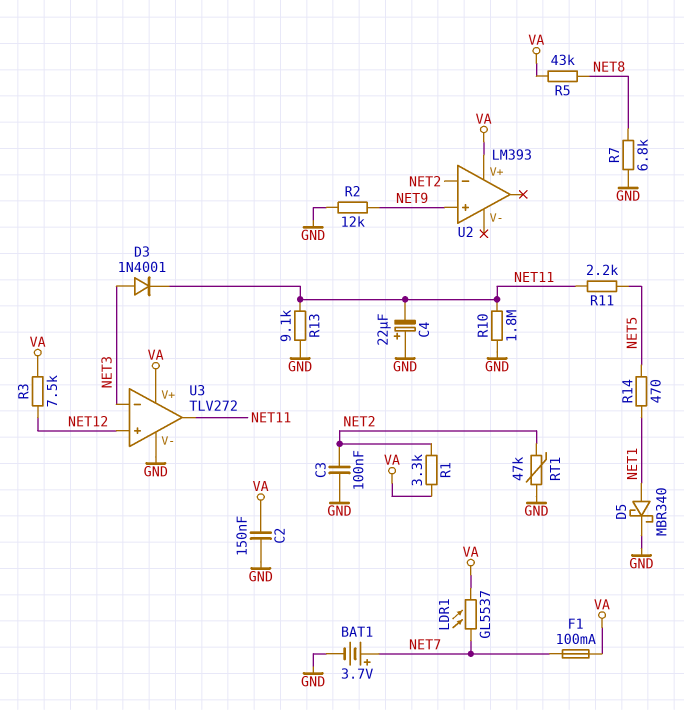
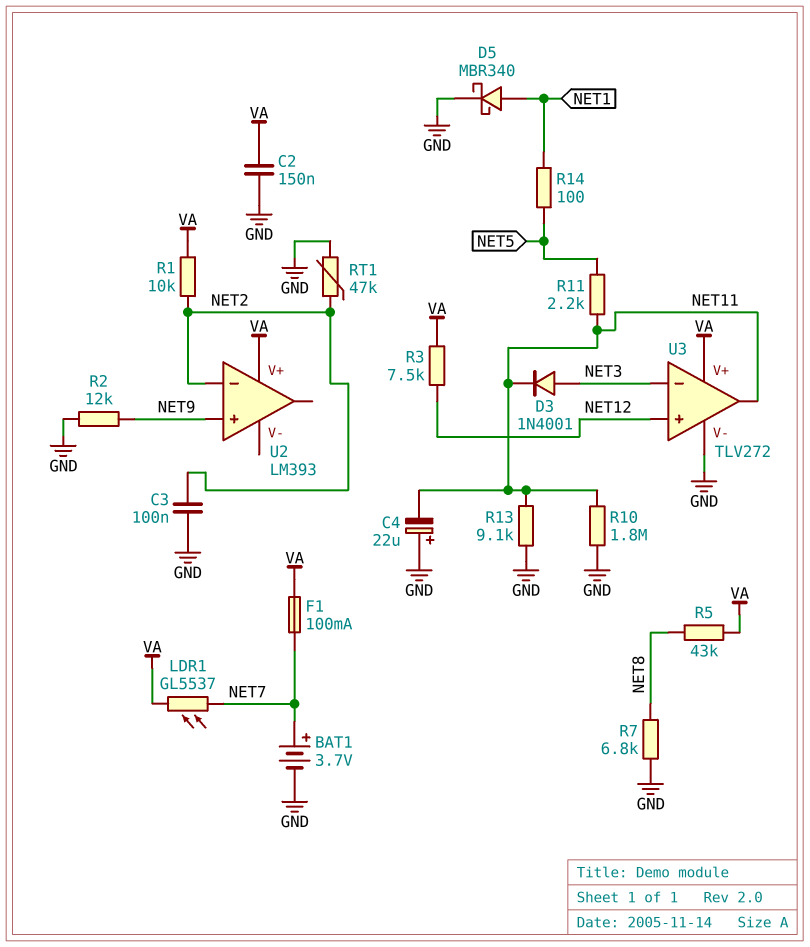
R1: 3.3k (NET2, VA) -> 10k (NET2, VA)
R14: 470 (NET1, NET5) -> 100 (NET1, NET5)

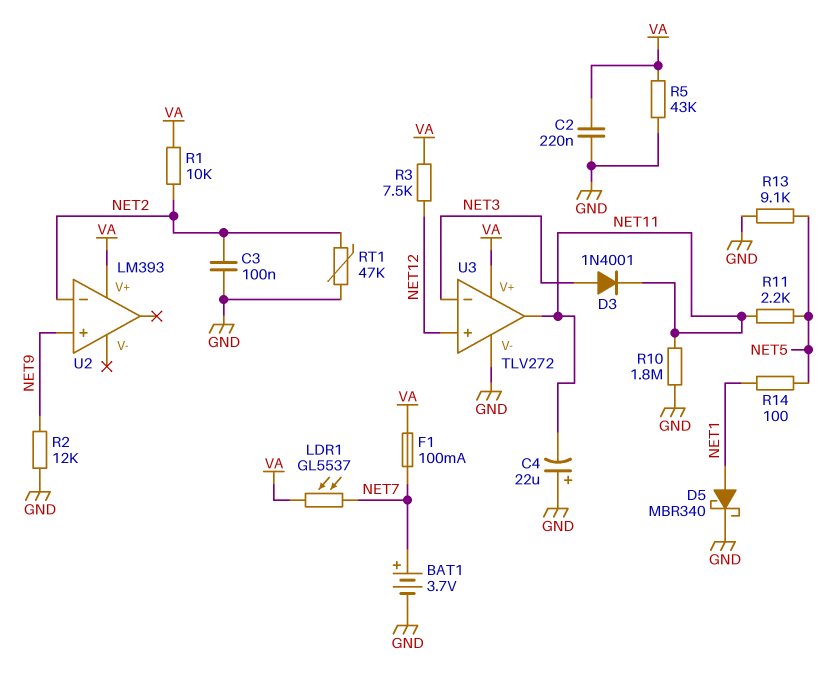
C2: 150nF (GND, VA) -> 220nF (GND, VA)
R5: 43k (NET8, VA) -> 43k (GND, VA)
R7: 6.8k (GND, NET8) -> none
R13: 9.1k (GND, NET11) -> 9.1k (GND, NET5)

